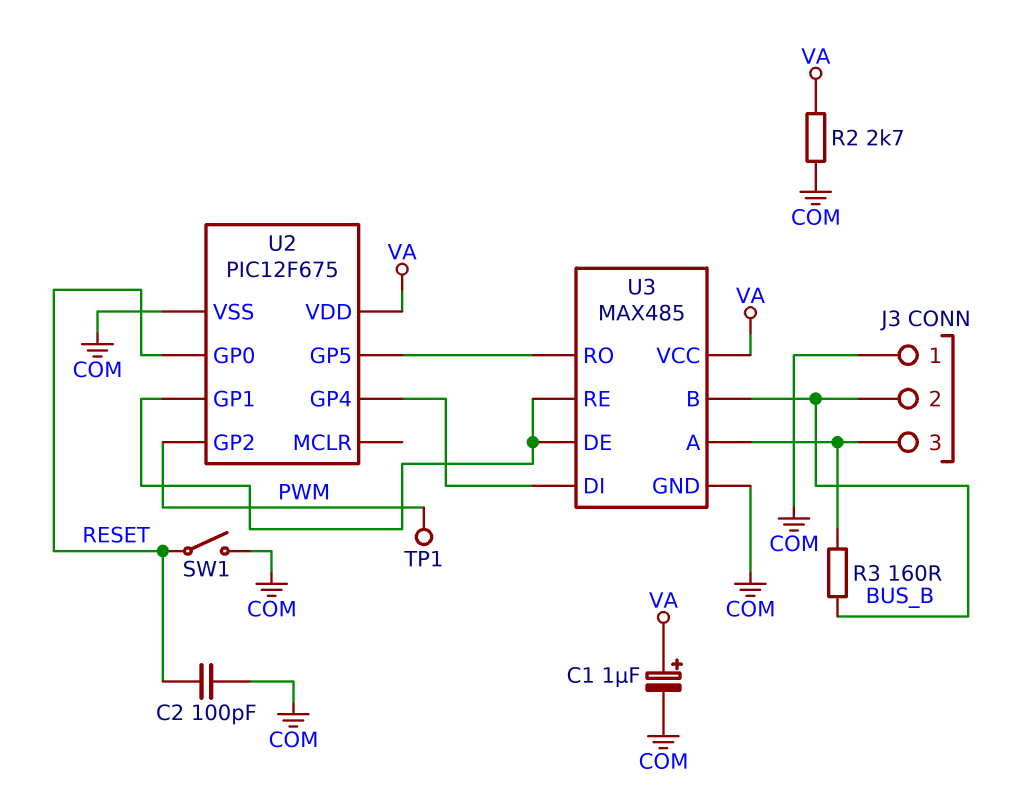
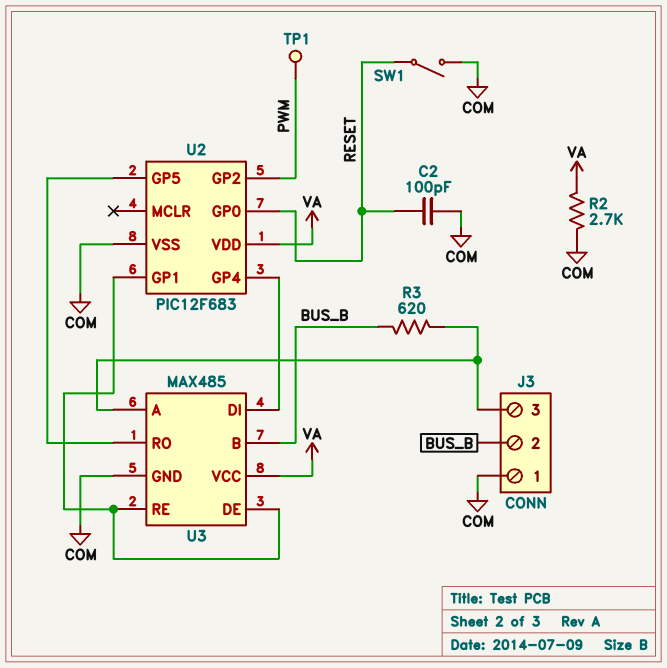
C1: 1uF (plus VA, minus COM) -> none
R3: 160 (BUS_B, J3/3) -> 620 (BUS_B, J3/3)
U2: PIC12F675 -> PIC12F683

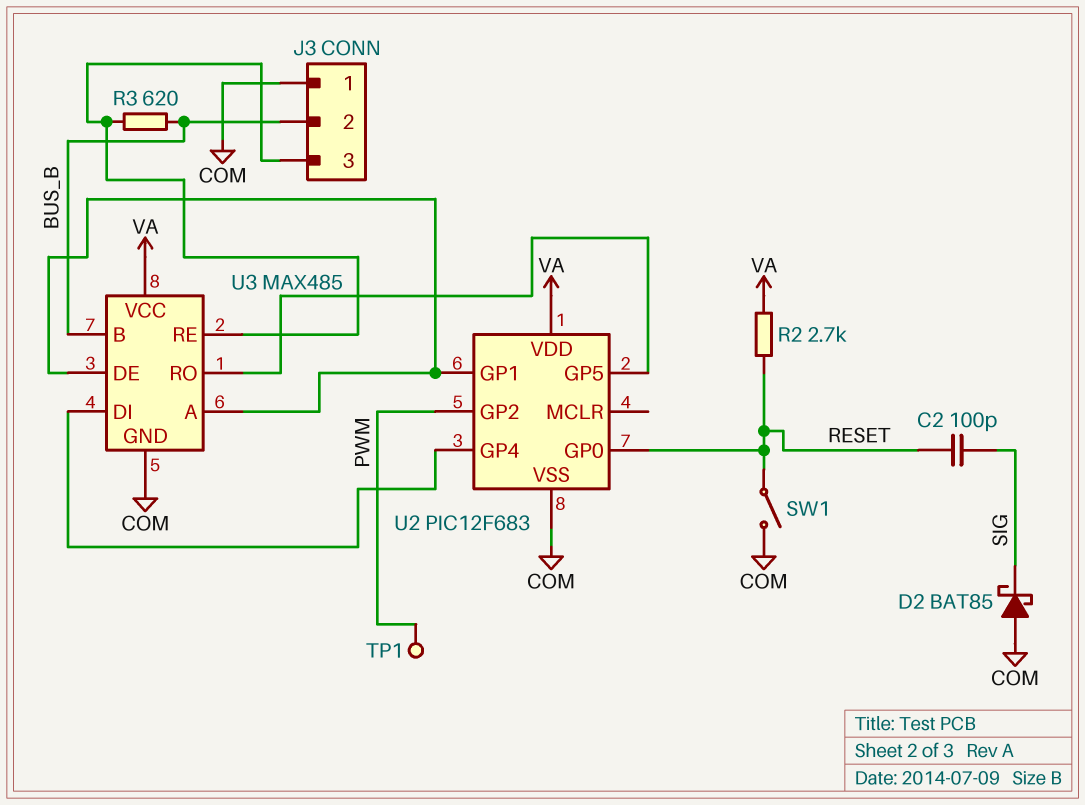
C2: 100pF (COM, RESET) -> 100pF (RESET, SIG)
D2: none -> schottky BAT85 (A COM, K SIG)
R2: 2.7k (COM, VA) -> 2.7k (RESET, VA)
U3 pin A: J3/3 -> U2/GP1
U3 pin RE: U2/GP1 -> J3/3

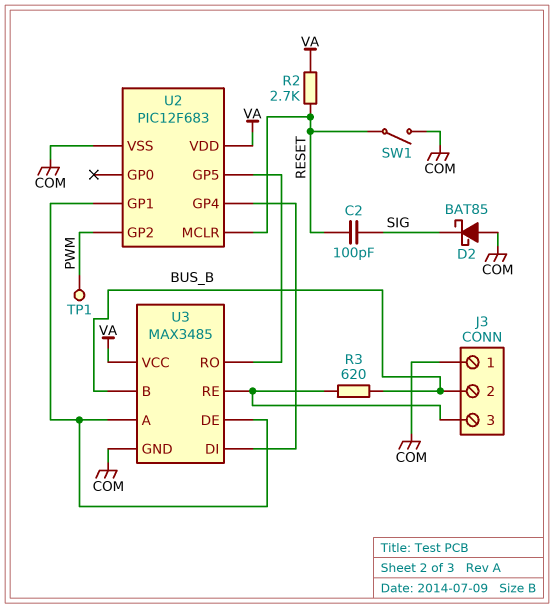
U2 pin GP0: RESET -> none
U2 pin MCLR: none -> RESET
U3: MAX485 -> MAX3485

